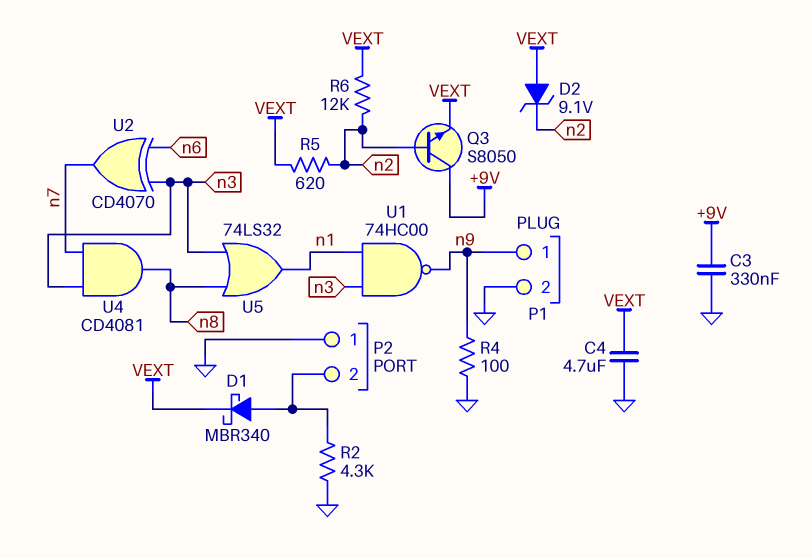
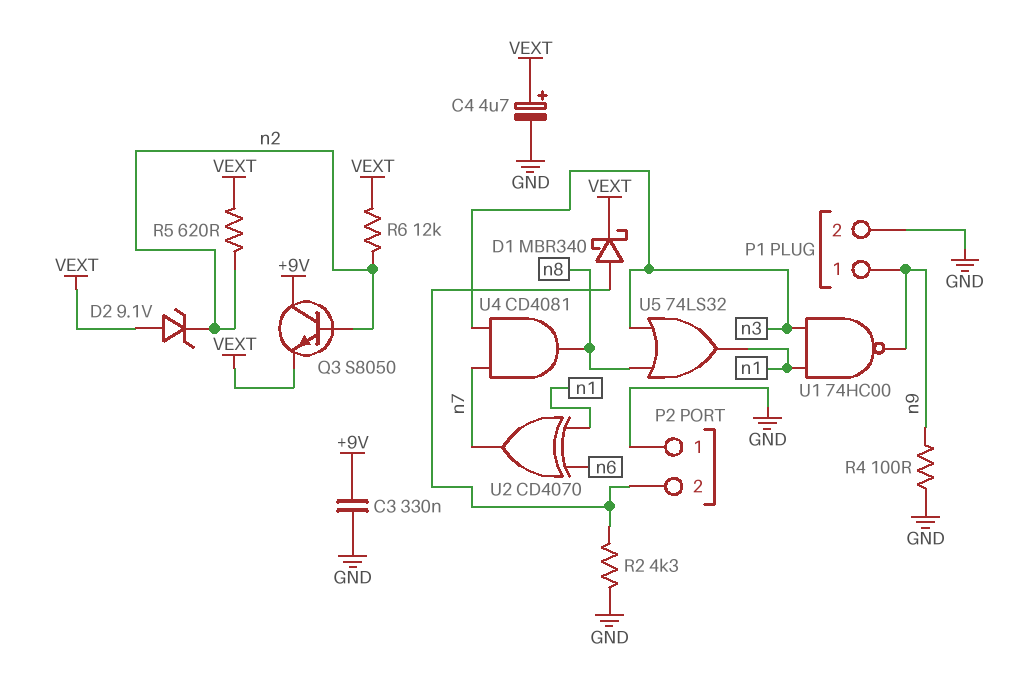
C4: 4.7uF (GND, VEXT) -> 4.7uF (plus VEXT, minus GND)
U2: XOR CD4070 (in n3, in n6, out n7) -> XOR CD4070 (in n1, in n6, out n7)

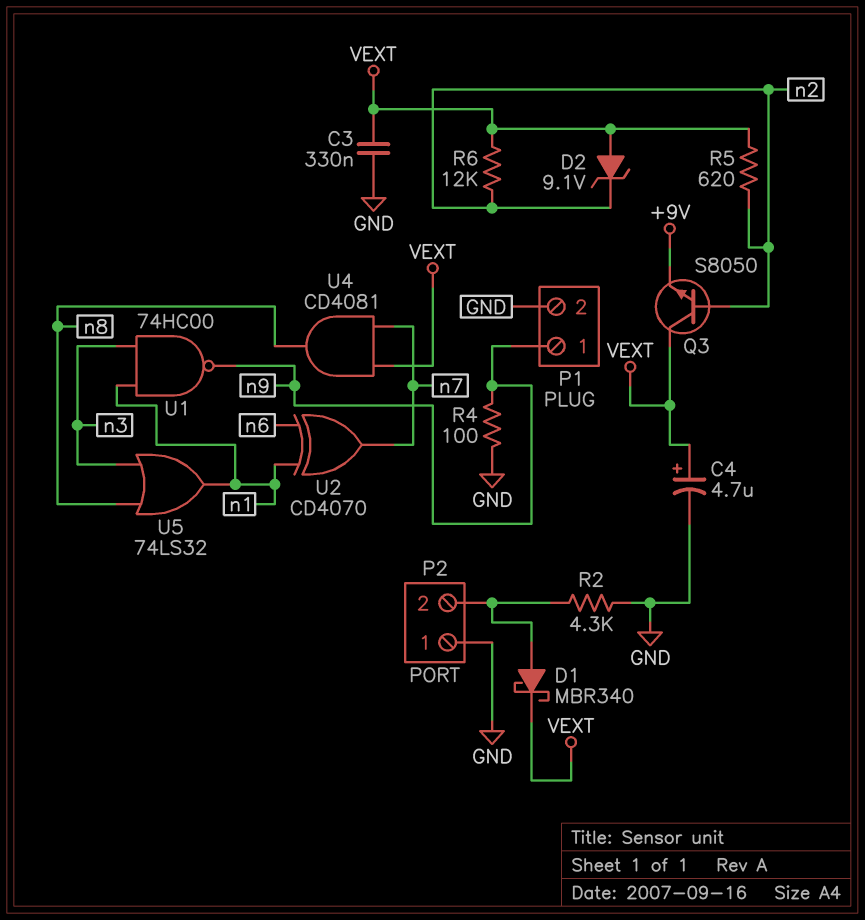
C3: 330nF (+9V, GND) -> 330nF (GND, VEXT)
Q3: NPN S8050 (B n2, C +9V, E VEXT) -> NPN S8050 (B n2, C VEXT, E +9V)
U4: AND CD4081 (in n3, in n7, out n8) -> AND CD4081 (in VEXT, in n7, out n8)

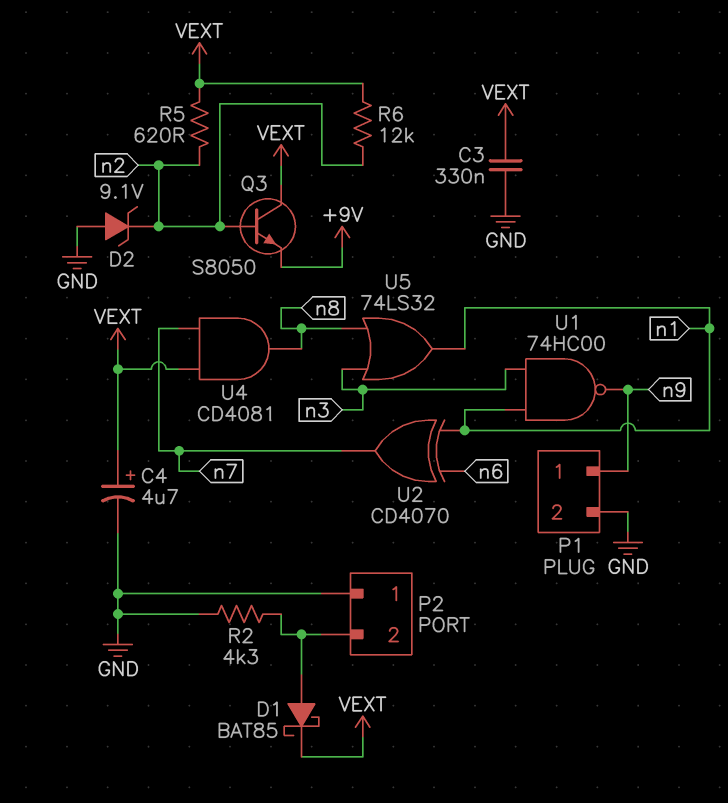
D1: schottky MBR340 (A P2/2, K VEXT) -> schottky BAT85 (A P2/2, K VEXT)
D2: zener 9.1V (A VEXT, K n2) -> zener 9.1V (A GND, K n2)
R4: 100 (GND, n9) -> none

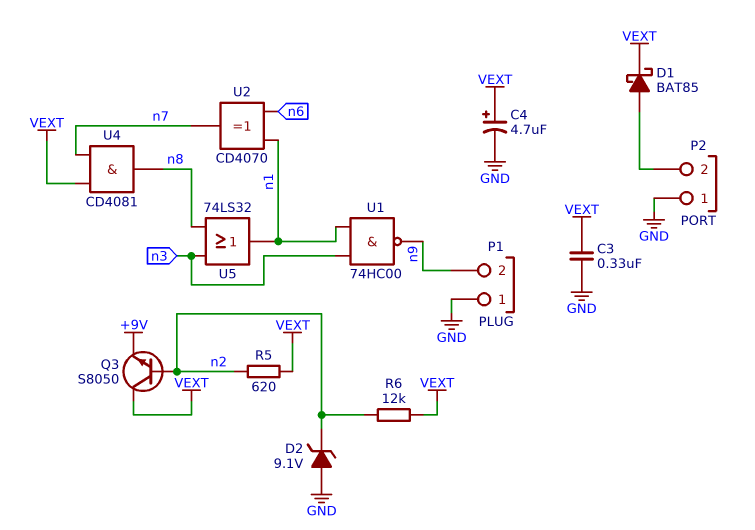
P1 pin 1: n9 -> GND
P1 pin 2: GND -> n9
R2: 4.3k (GND, P2/2) -> none

